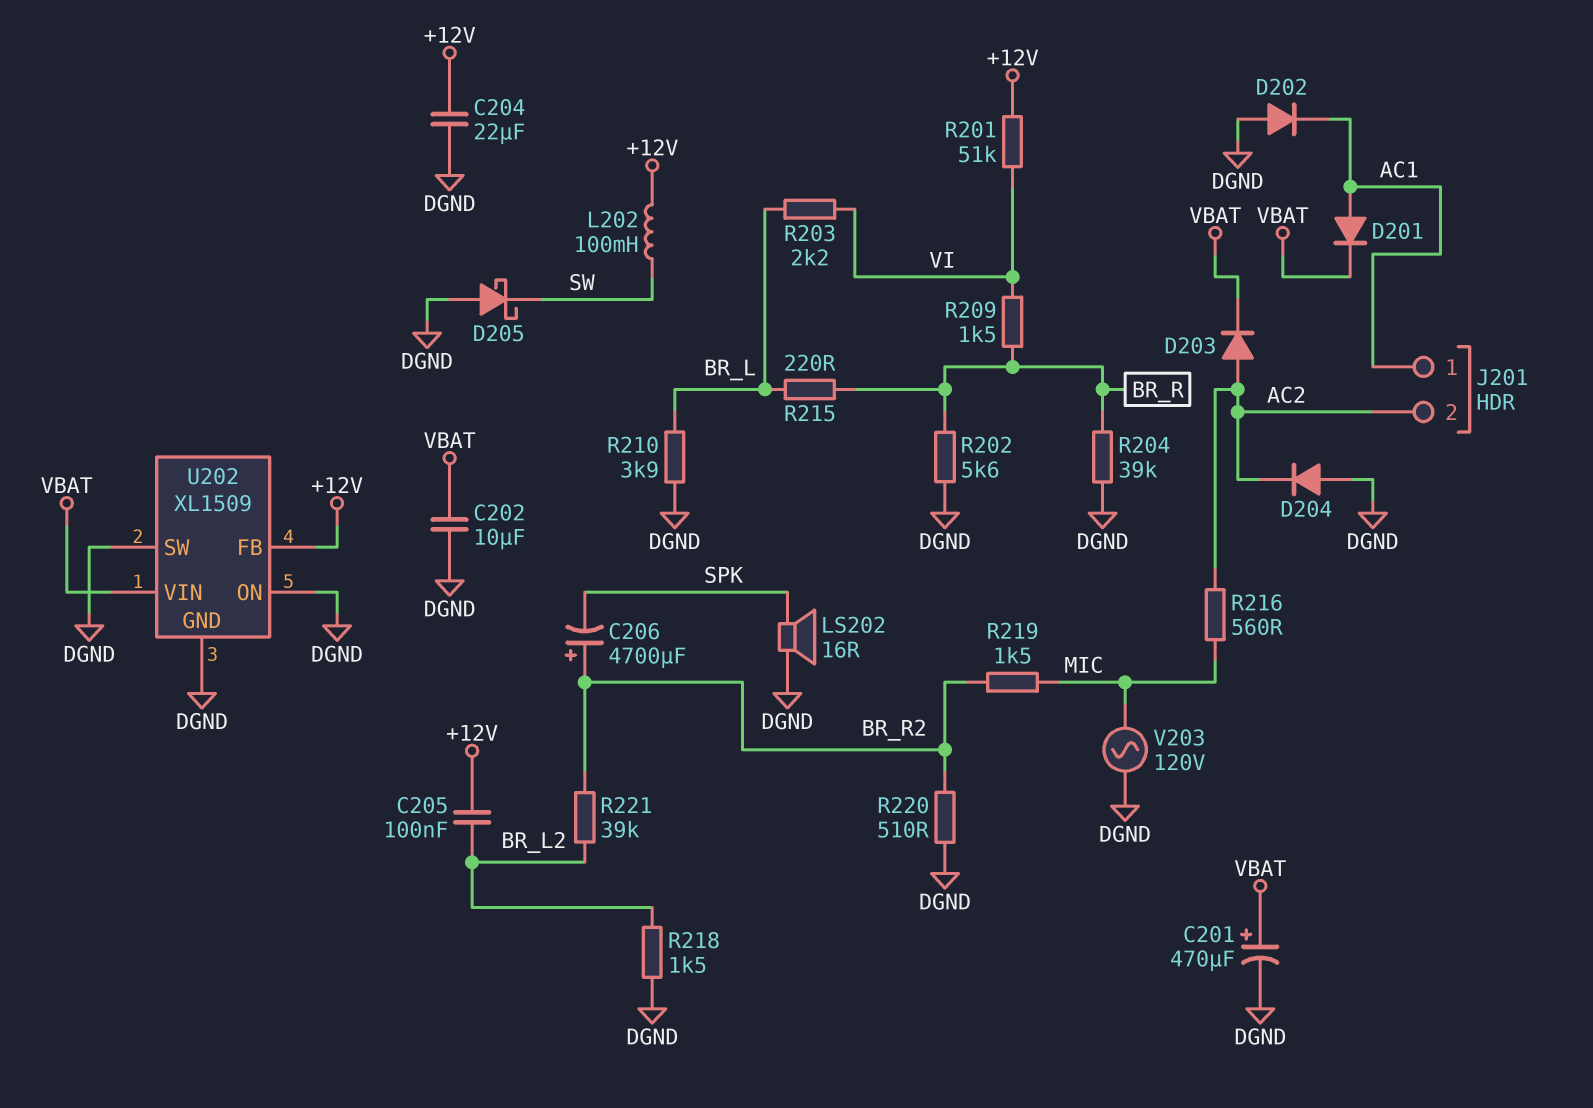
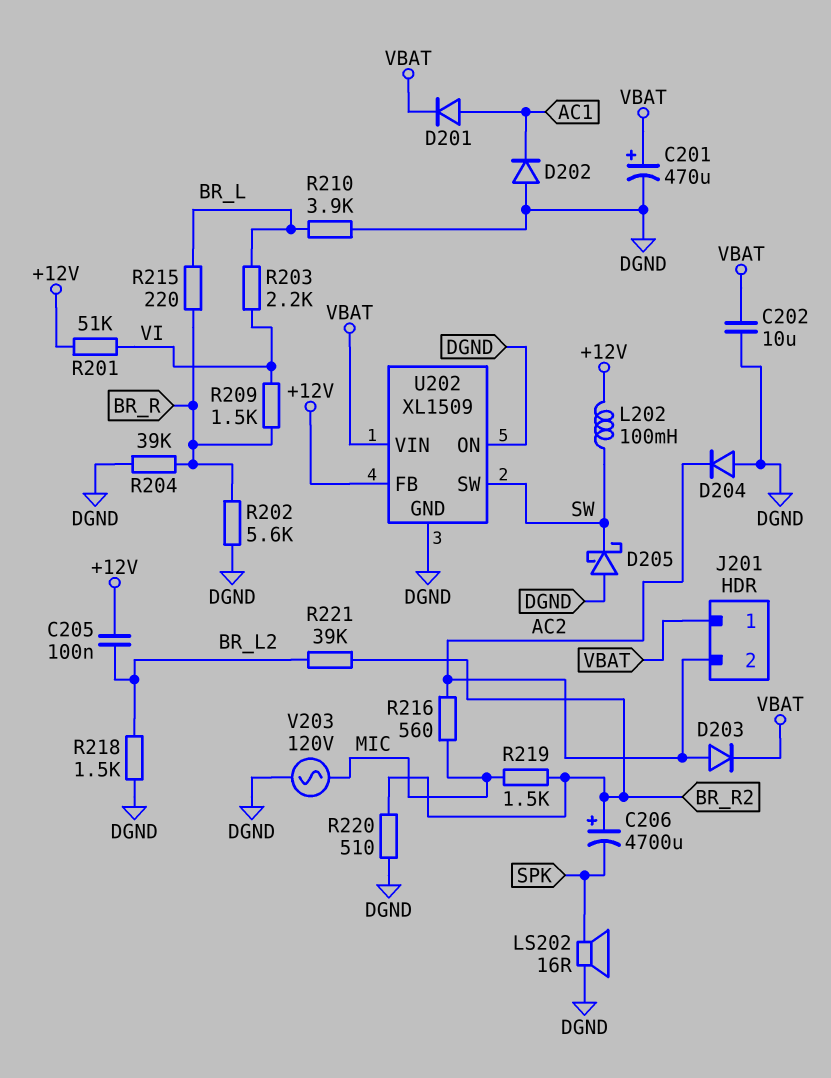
C204: 22uF (+12V, DGND) -> none
J201 pin 1: AC1 -> VBAT
U202 pin SW: DGND -> SW

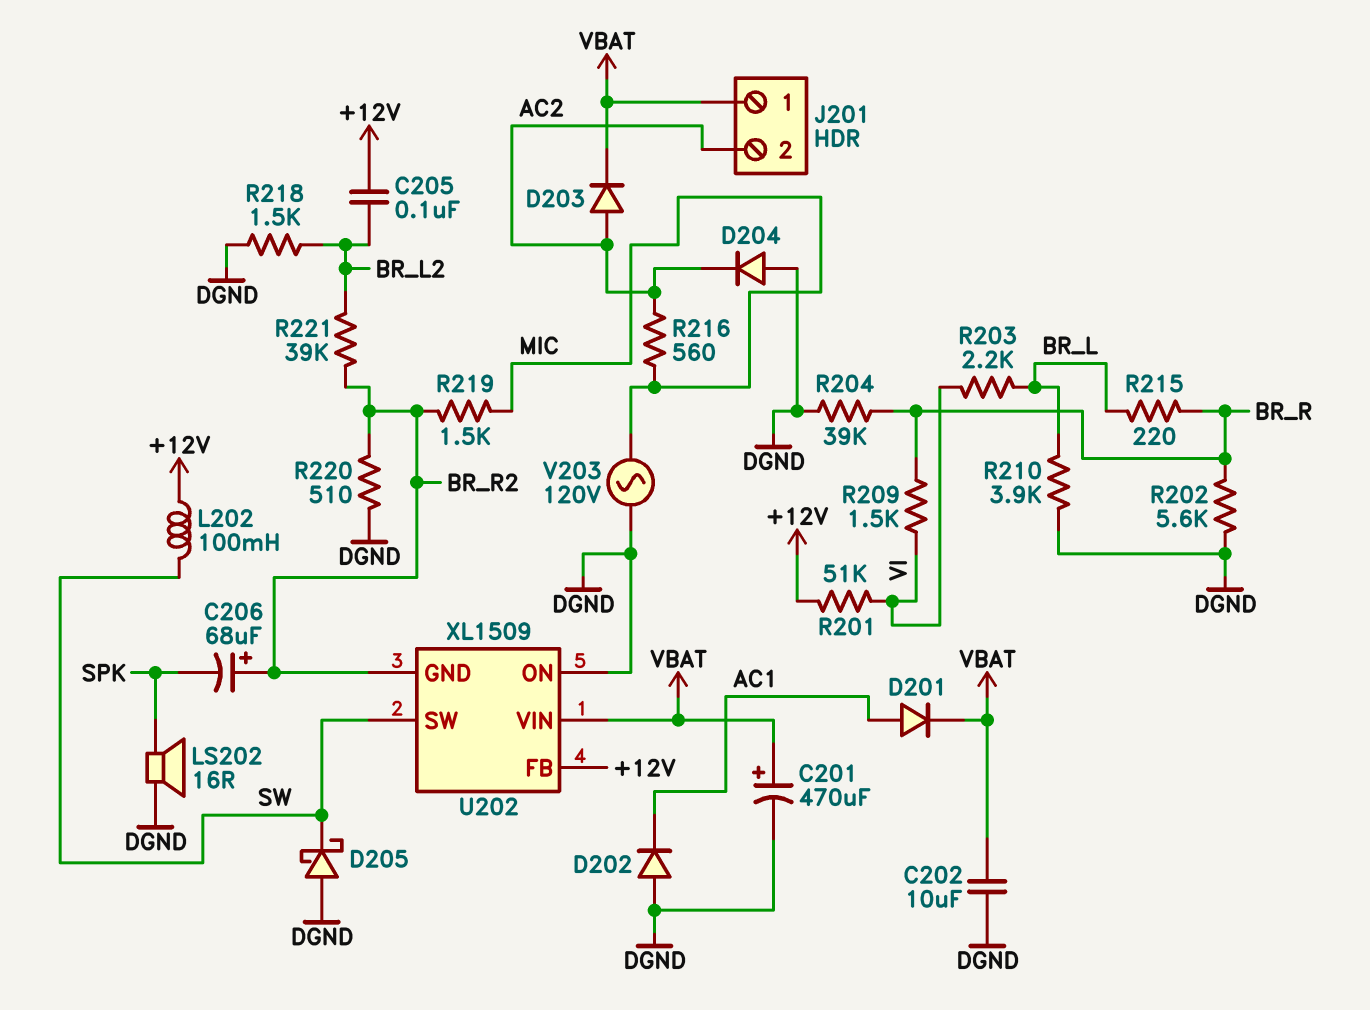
C206: 4700uF (plus BR_R2, minus SPK) -> 68uF (plus BR_R2, minus SPK)
U202 pin GND: DGND -> BR_R2

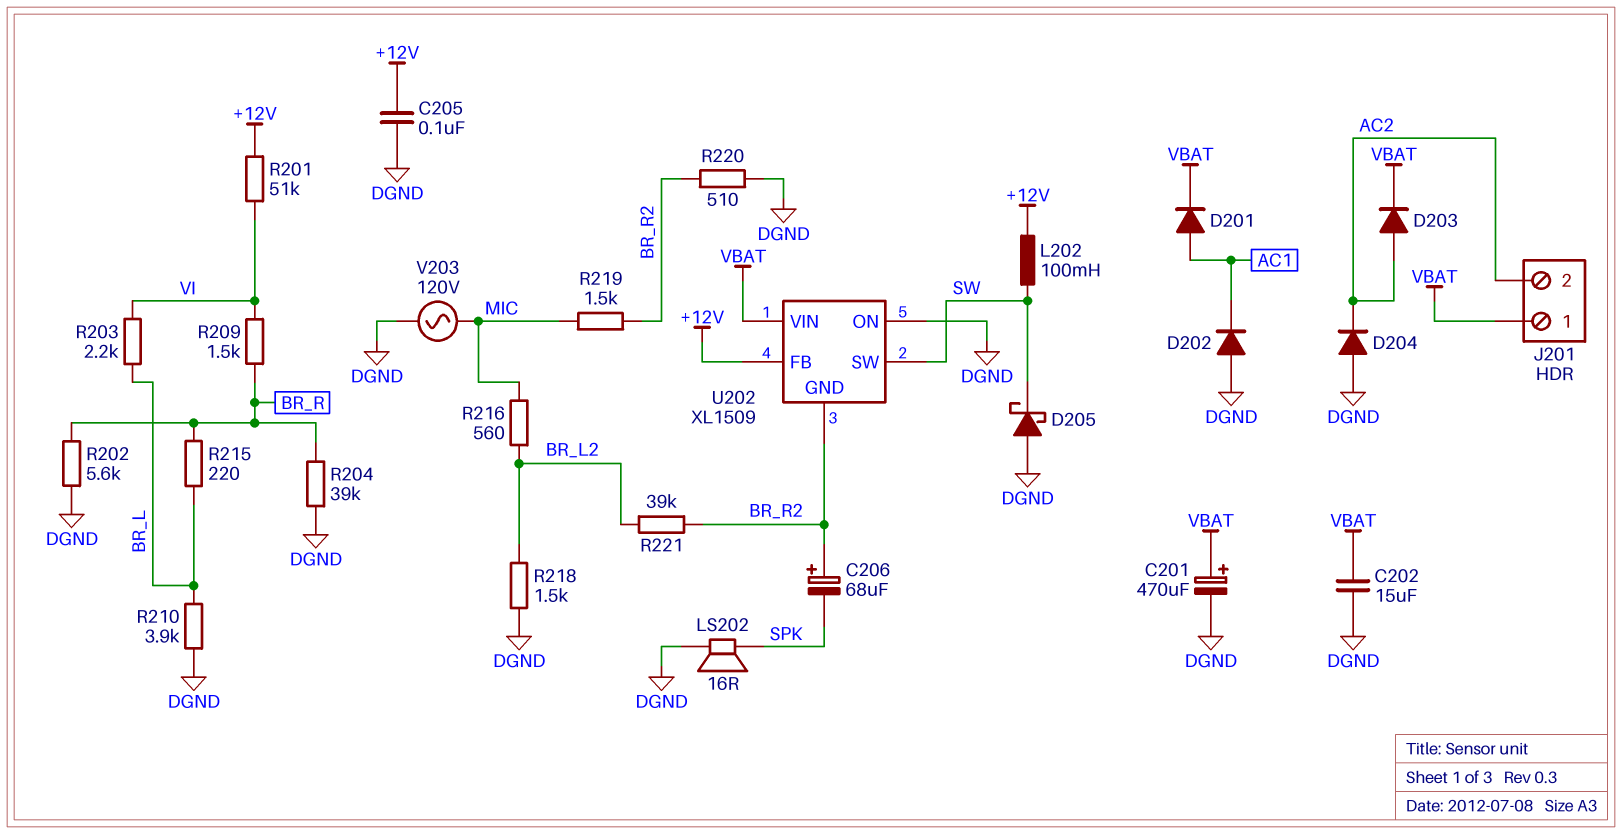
C202: 10uF (DGND, VBAT) -> 15uF (DGND, VBAT)
C205: 100nF (+12V, BR_L2) -> 100nF (+12V, DGND)
R216: 560 (AC2, MIC) -> 560 (BR_L2, MIC)

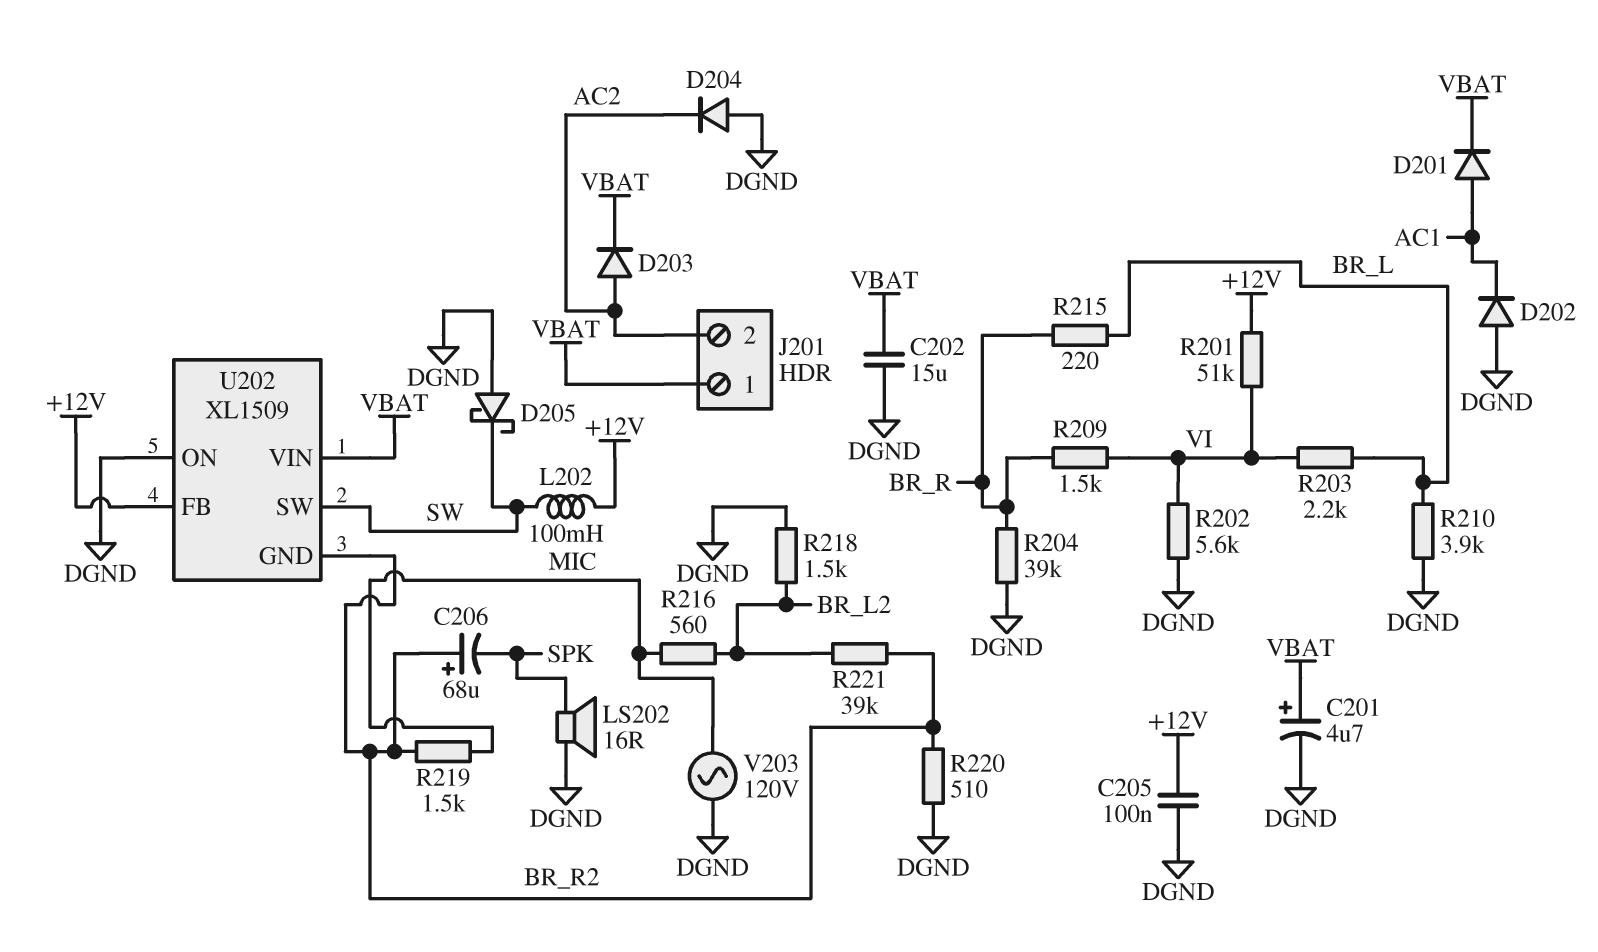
C201: 470uF (plus VBAT, minus DGND) -> 4.7uF (plus VBAT, minus DGND)
R202: 5.6k (BR_R, DGND) -> 5.6k (DGND, VI)

